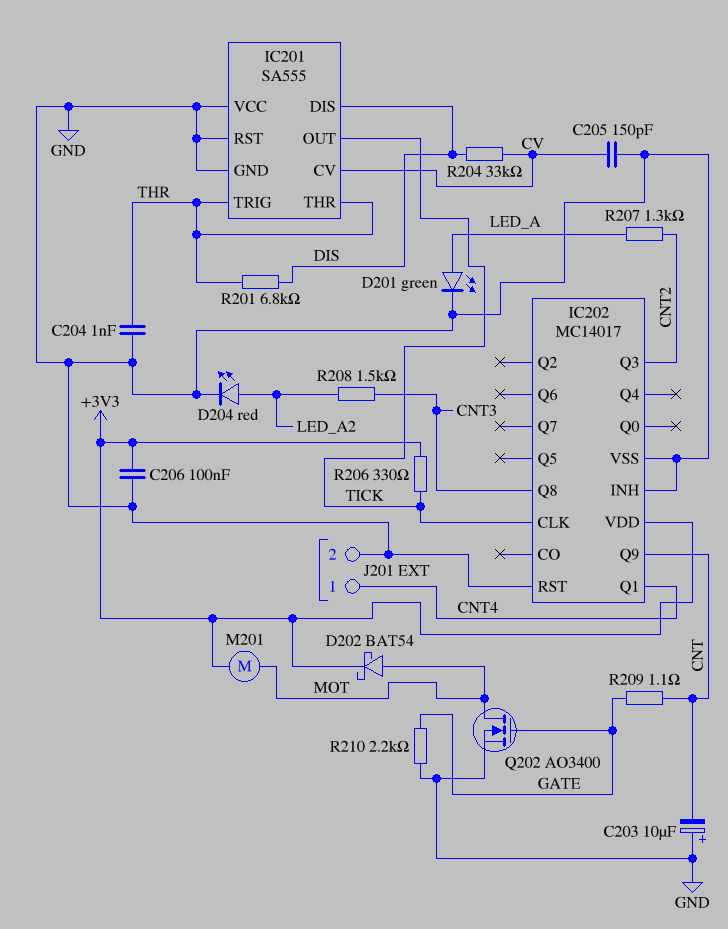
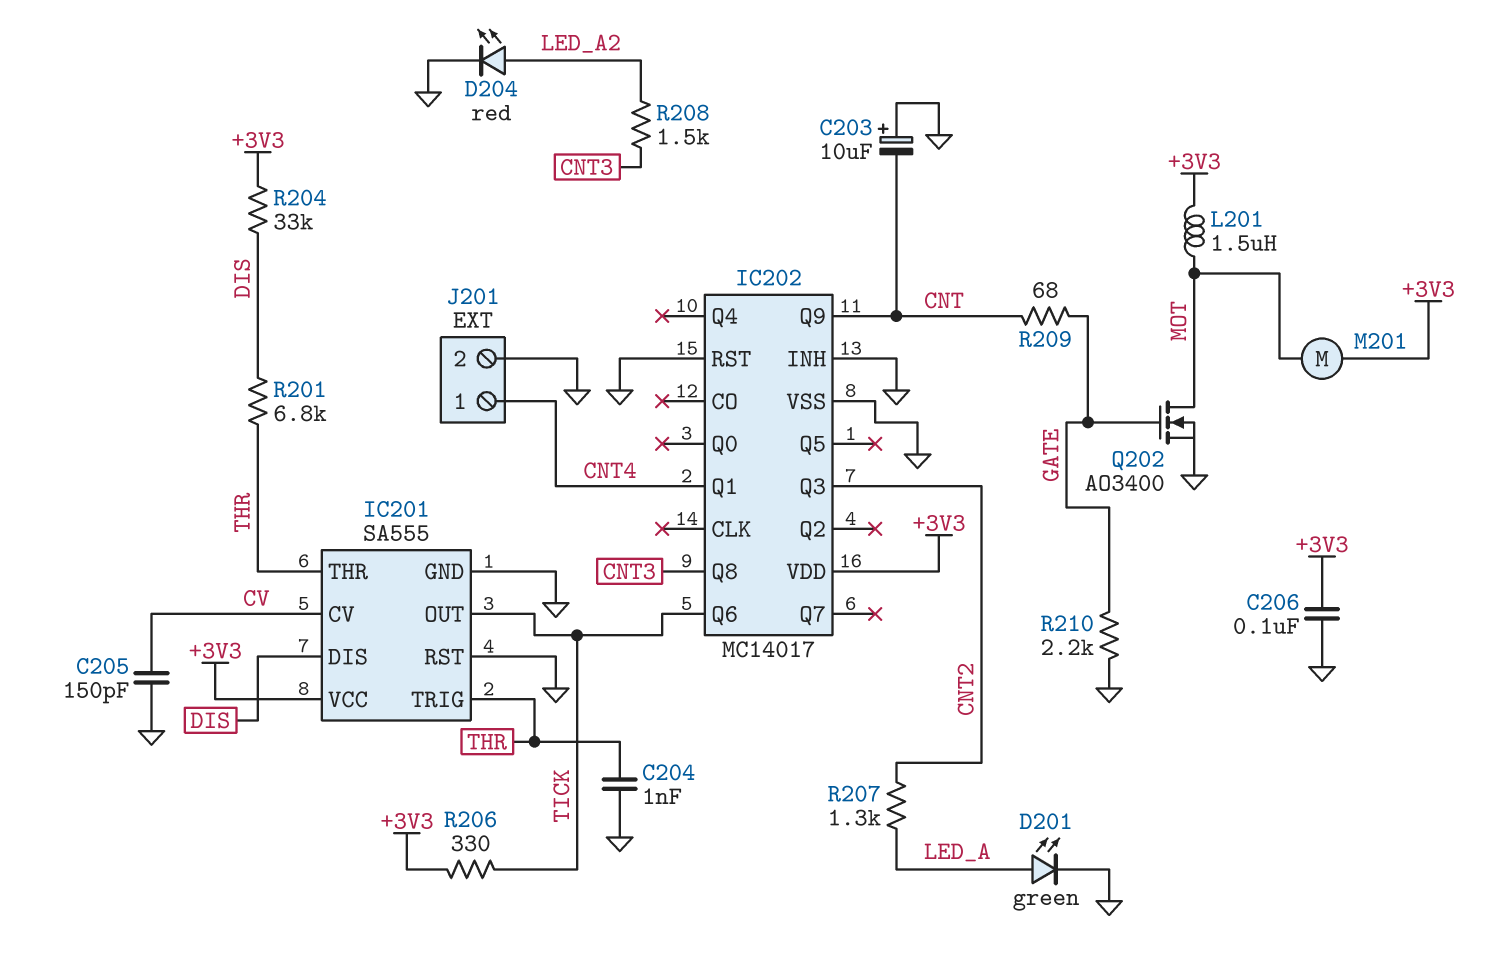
D202: schottky BAT54 (A MOT, K +3V3) -> none
IC201 pin VCC: GND -> +3V3
IC202 pin CLK: TICK -> none
IC202 pin Q6: none -> TICK
L201: none -> 1.5uH (+3V3, MOT)
R204: 33k (CV, DIS) -> 33k (+3V3, DIS)
R209: 1.1 (CNT, GATE) -> 68 (CNT, GATE)

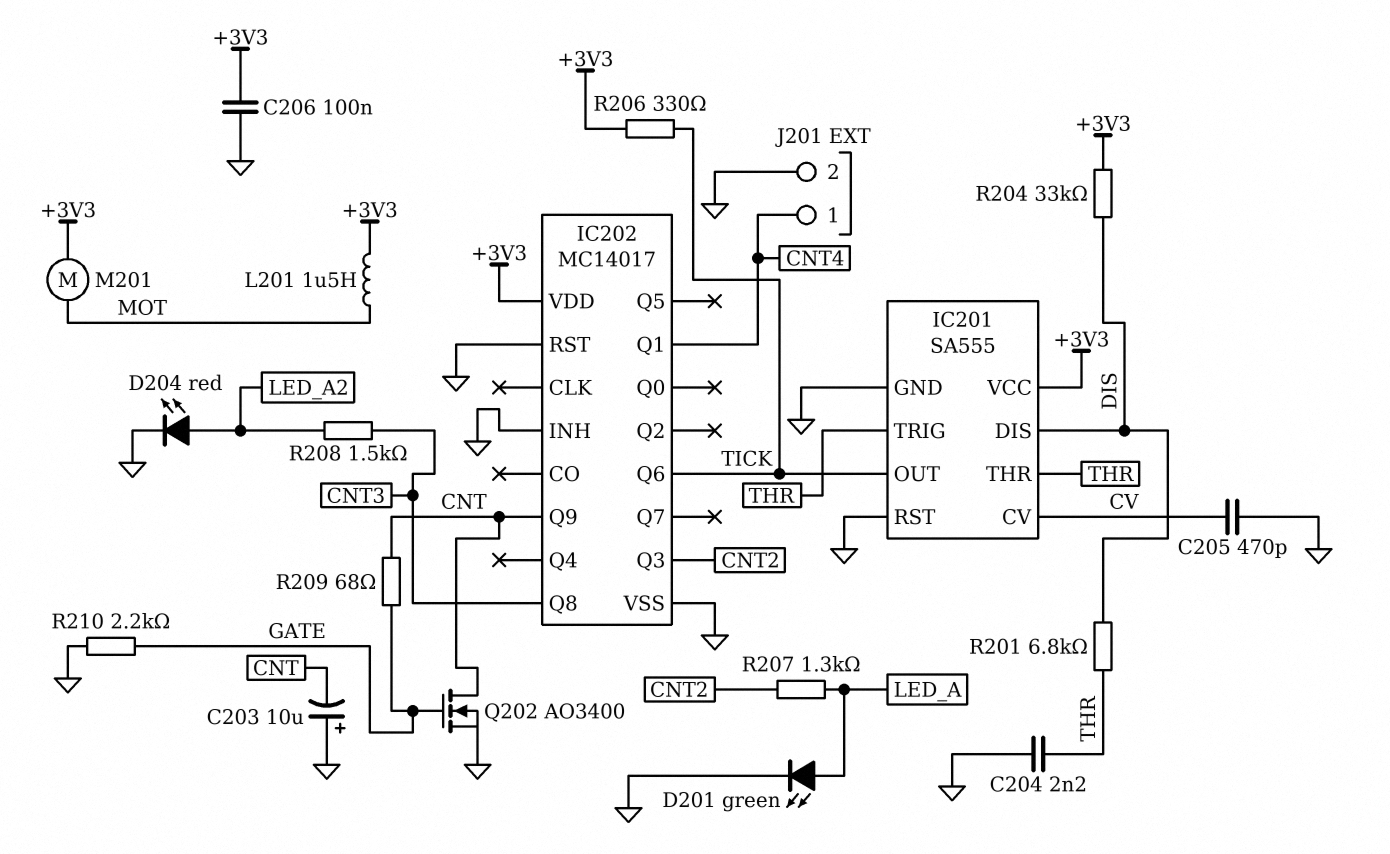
C204: 1nF (GND, THR) -> 2.2nF (GND, THR)
C205: 150pF (CV, GND) -> 470pF (CV, GND)
Q202: NMOS AO3400 (G GATE, D MOT, S GND) -> NMOS AO3400 (G GATE, D CNT, S GND)

